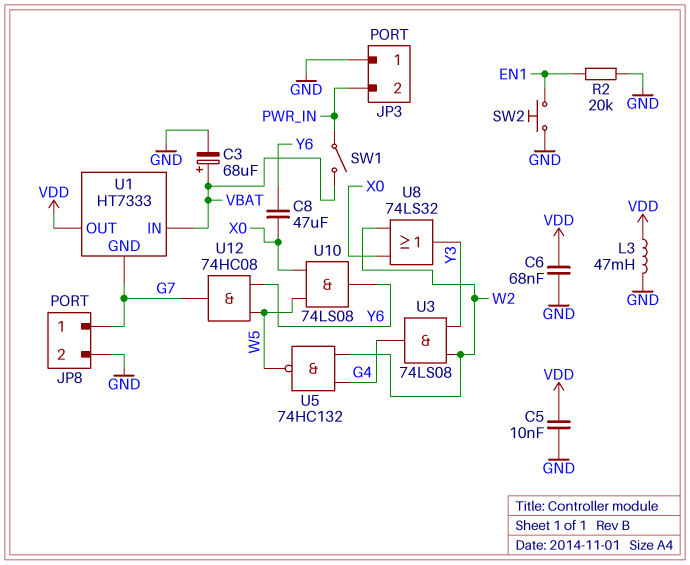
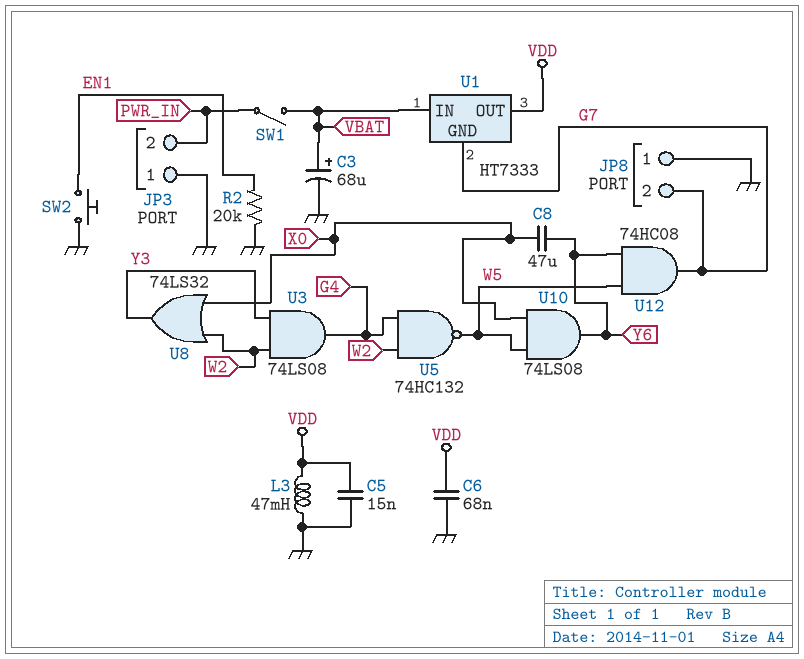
C5: 10nF (GND, VDD) -> 15nF (GND, VDD)
JP8 pin 1: G7 -> GND
JP8 pin 2: GND -> G7

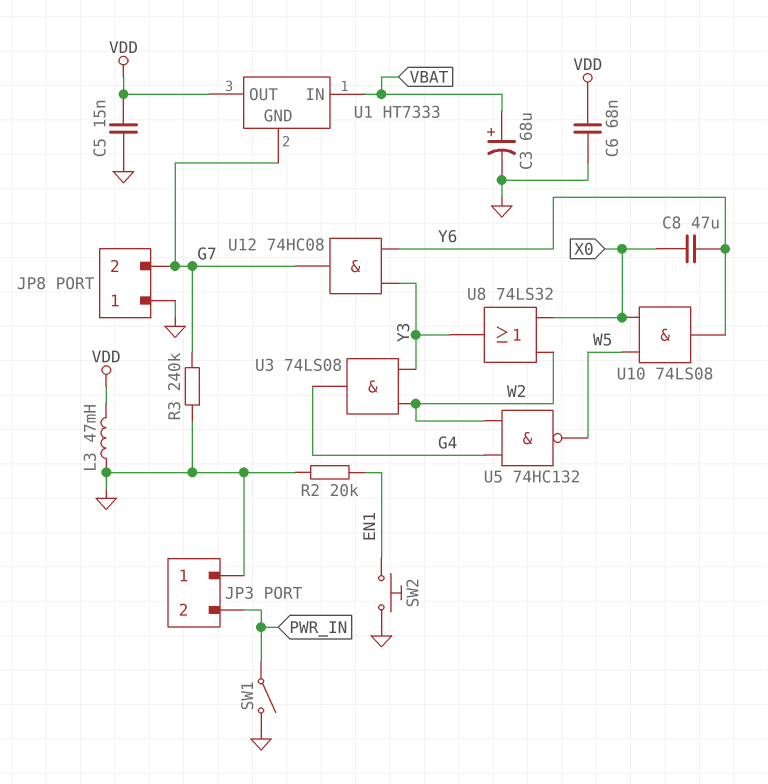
R3: none -> 240k (G7, GND)
SW1: switch (PWR_IN, VBAT) -> switch (GND, PWR_IN)
U12: AND 74HC08 (in W5, in Y6, out G7) -> AND 74HC08 (in Y3, in Y6, out G7)

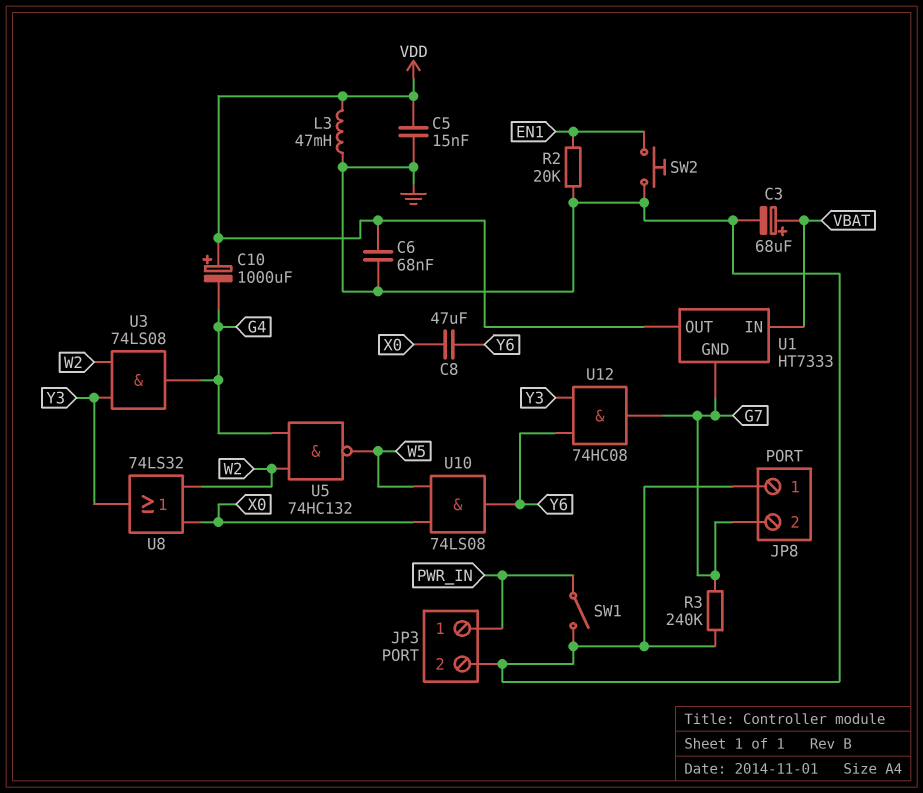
C10: none -> 1000uF (plus VDD, minus G4)
JP3 pin 1: GND -> PWR_IN
JP3 pin 2: PWR_IN -> GND

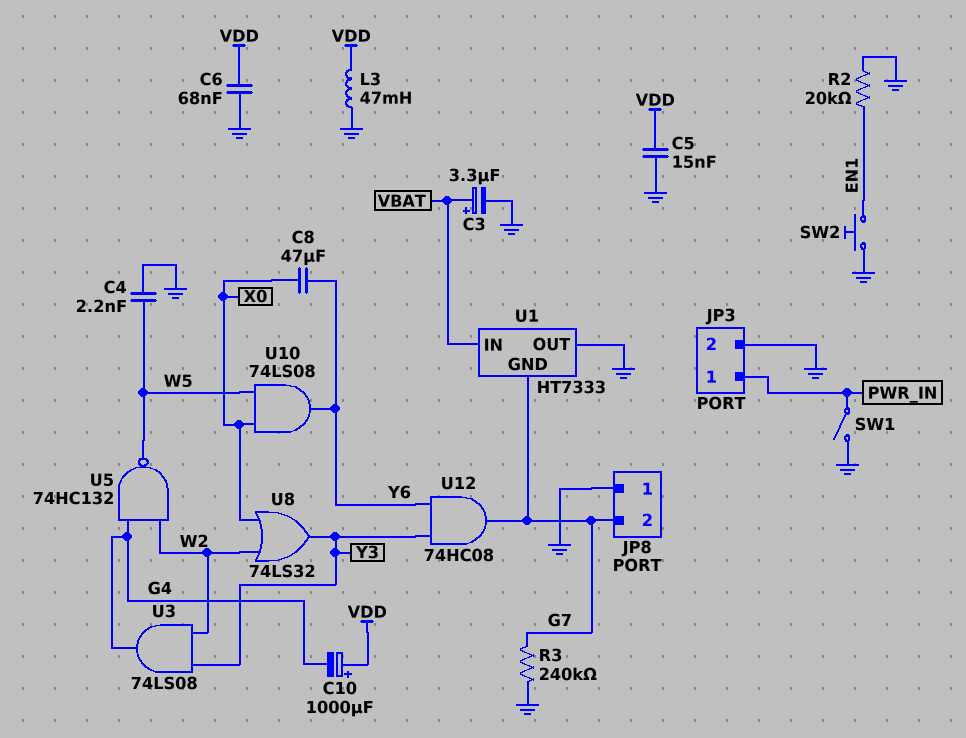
C3: 68uF (plus VBAT, minus GND) -> 3.3uF (plus VBAT, minus GND)
C4: none -> 2.2nF (GND, W5)
U1 pin OUT: VDD -> GND

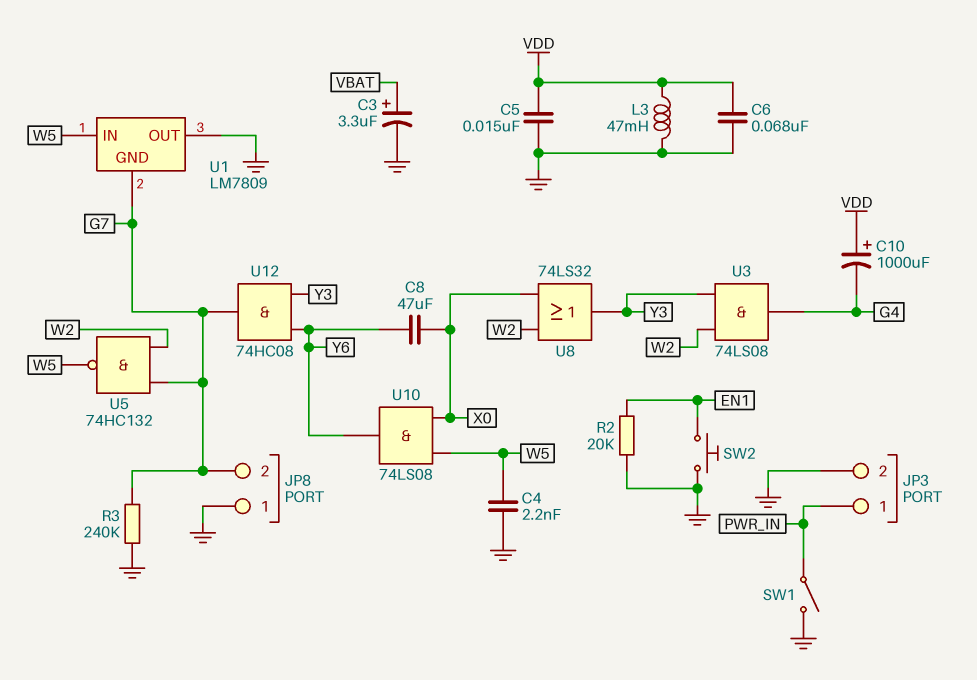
U1: HT7333 -> LM7809
U1 pin IN: VBAT -> W5
U5: NAND 74HC132 (in G4, in W2, out W5) -> NAND 74HC132 (in G7, in W2, out W5)

